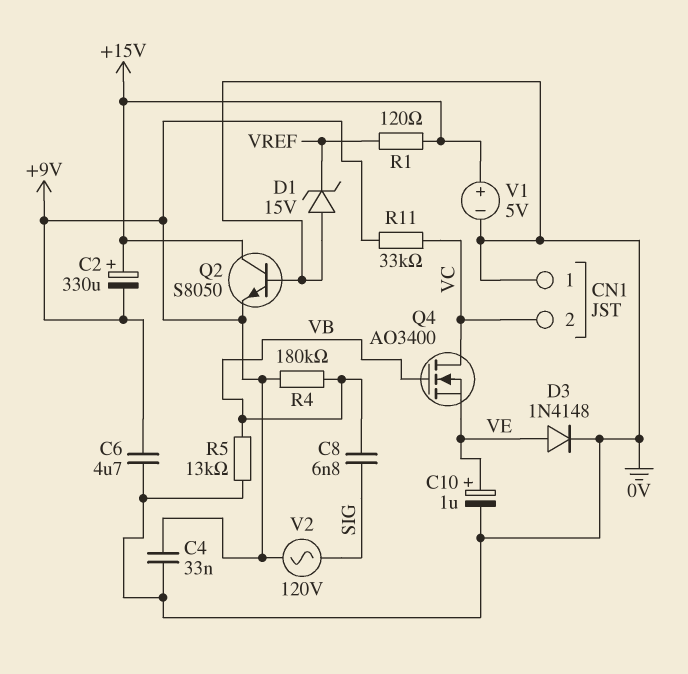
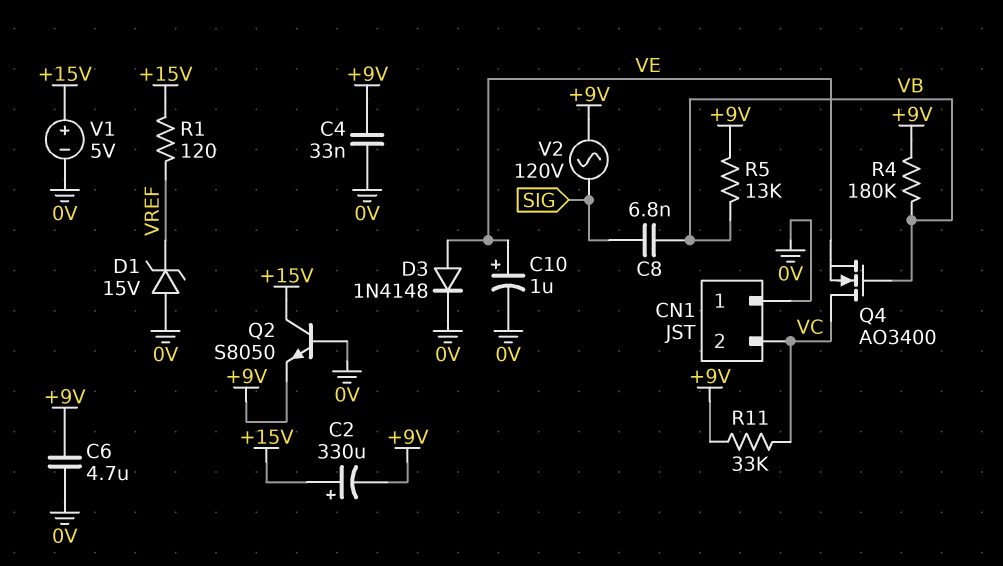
R5: 13k (0V, VB) -> 13k (+9V, VB)

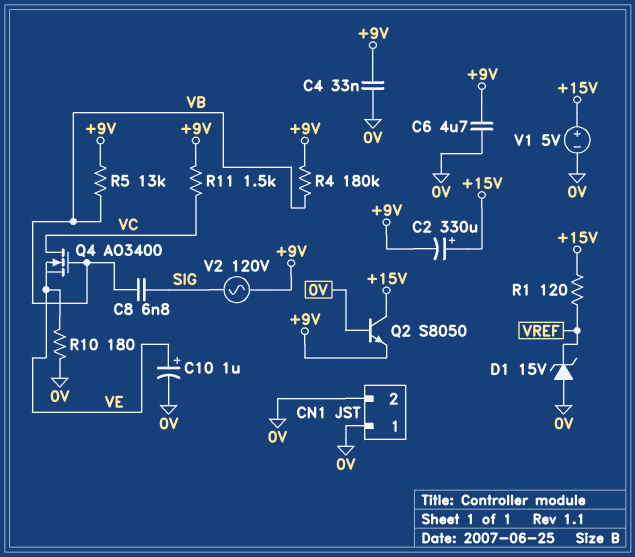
CN1 pin 2: VC -> 0V
D3: diode 1N4148 (A VE, K 0V) -> none
R10: none -> 180 (0V, VE)
R11: 33k (+9V, VC) -> 1.5k (+9V, VC)

